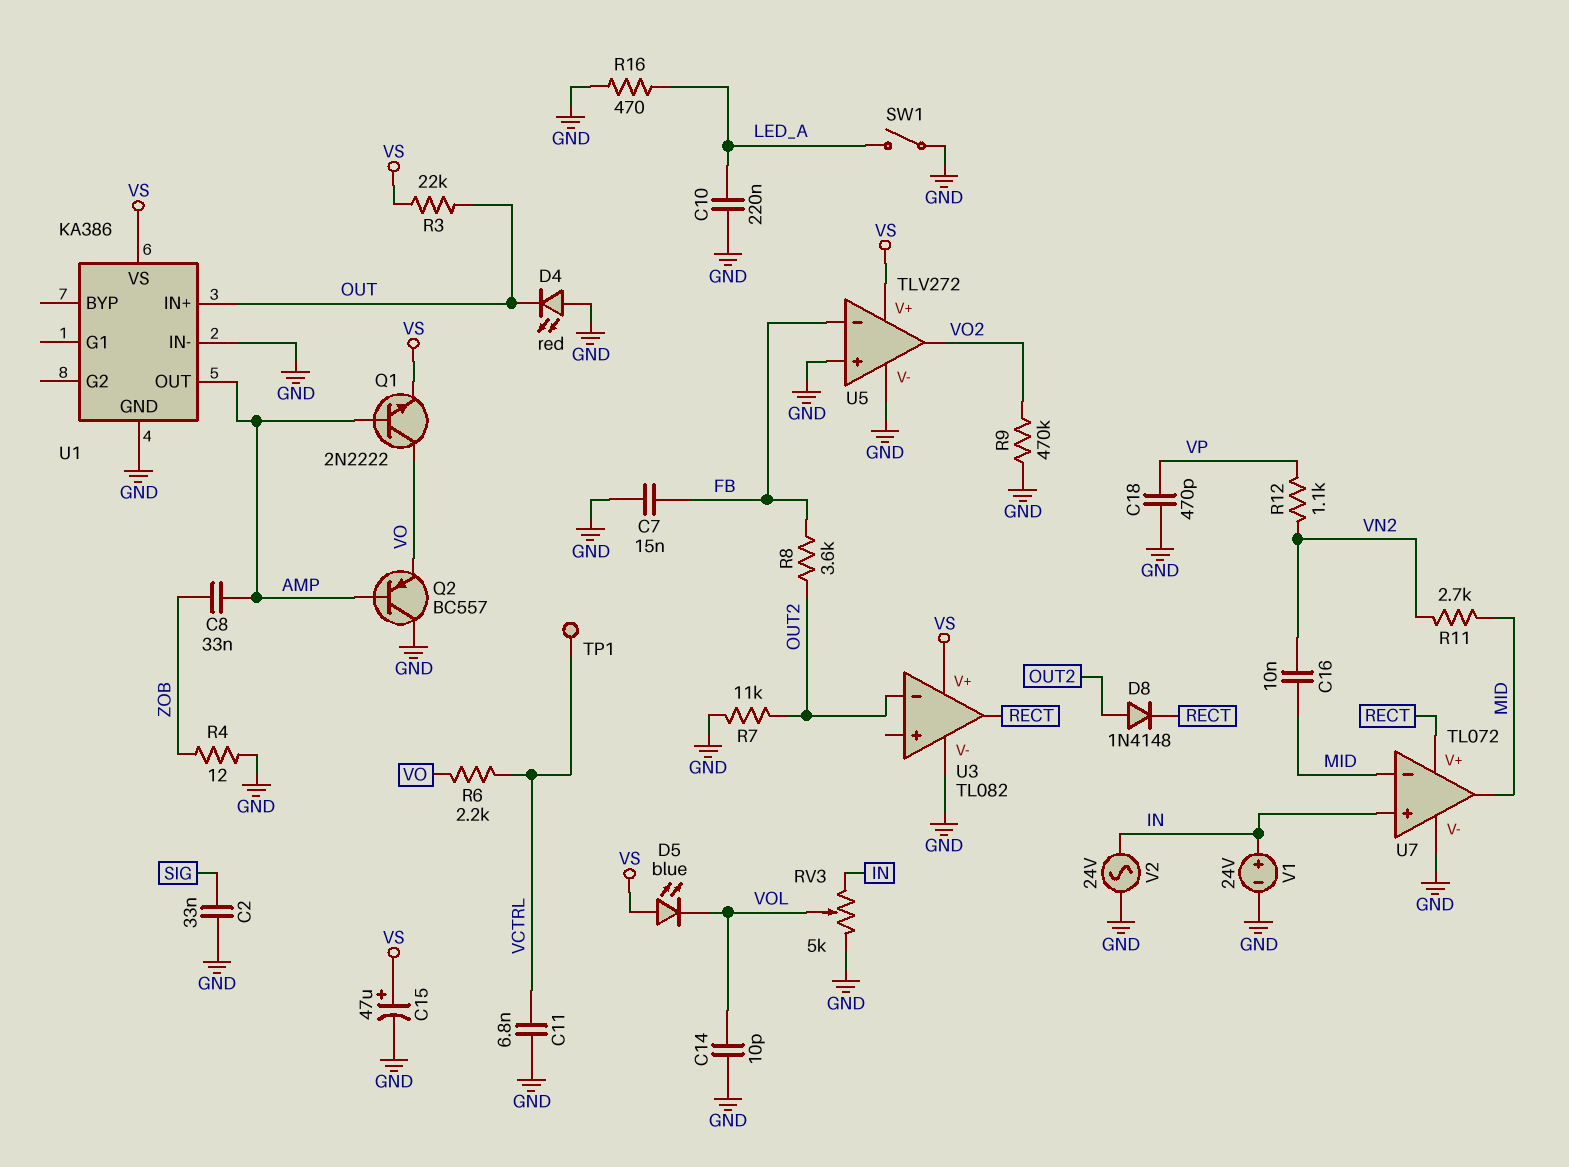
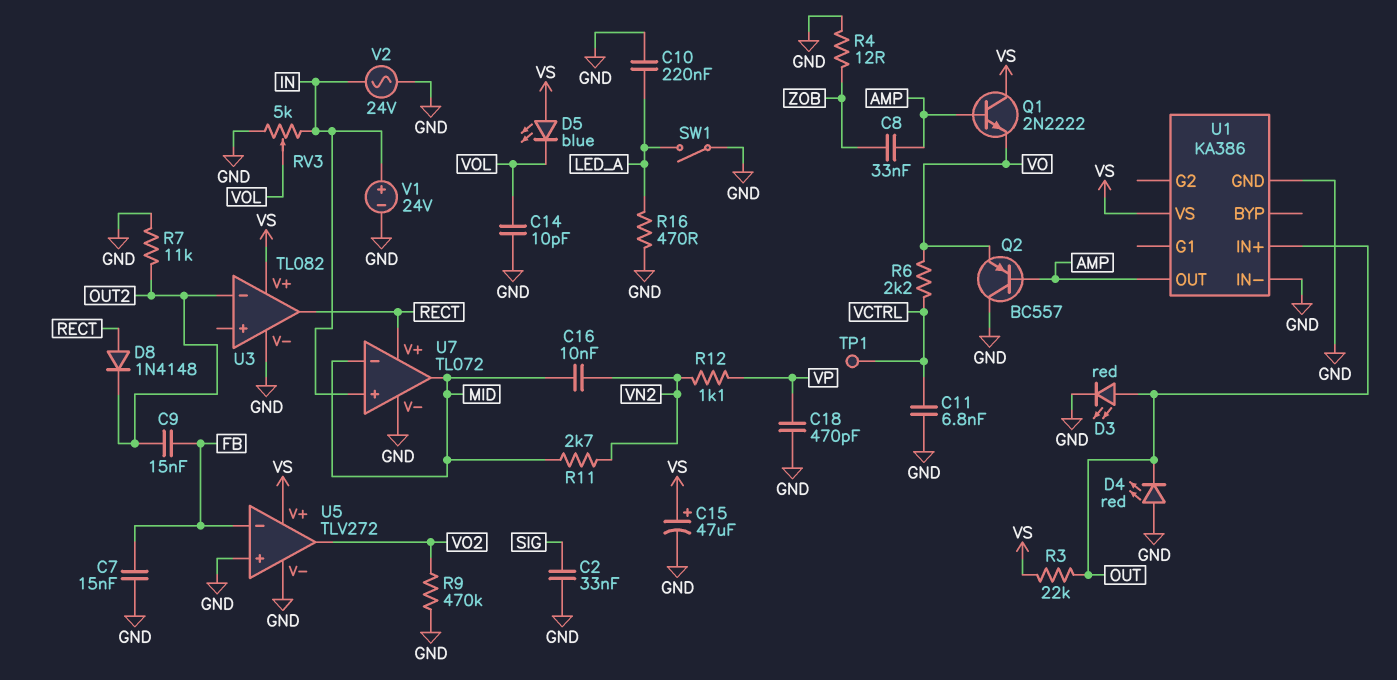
C9: none -> 15nF (FB, OUT2)
D3: none -> LED red (A OUT, K GND)
D8: diode 1N4148 (A OUT2, K RECT) -> diode 1N4148 (A RECT, K OUT2)
Q1: NPN 2N2222 (B AMP, C VO, E VS) -> NPN 2N2222 (B AMP, C VS, E VO)
R8: 3.6k (FB, OUT2) -> none

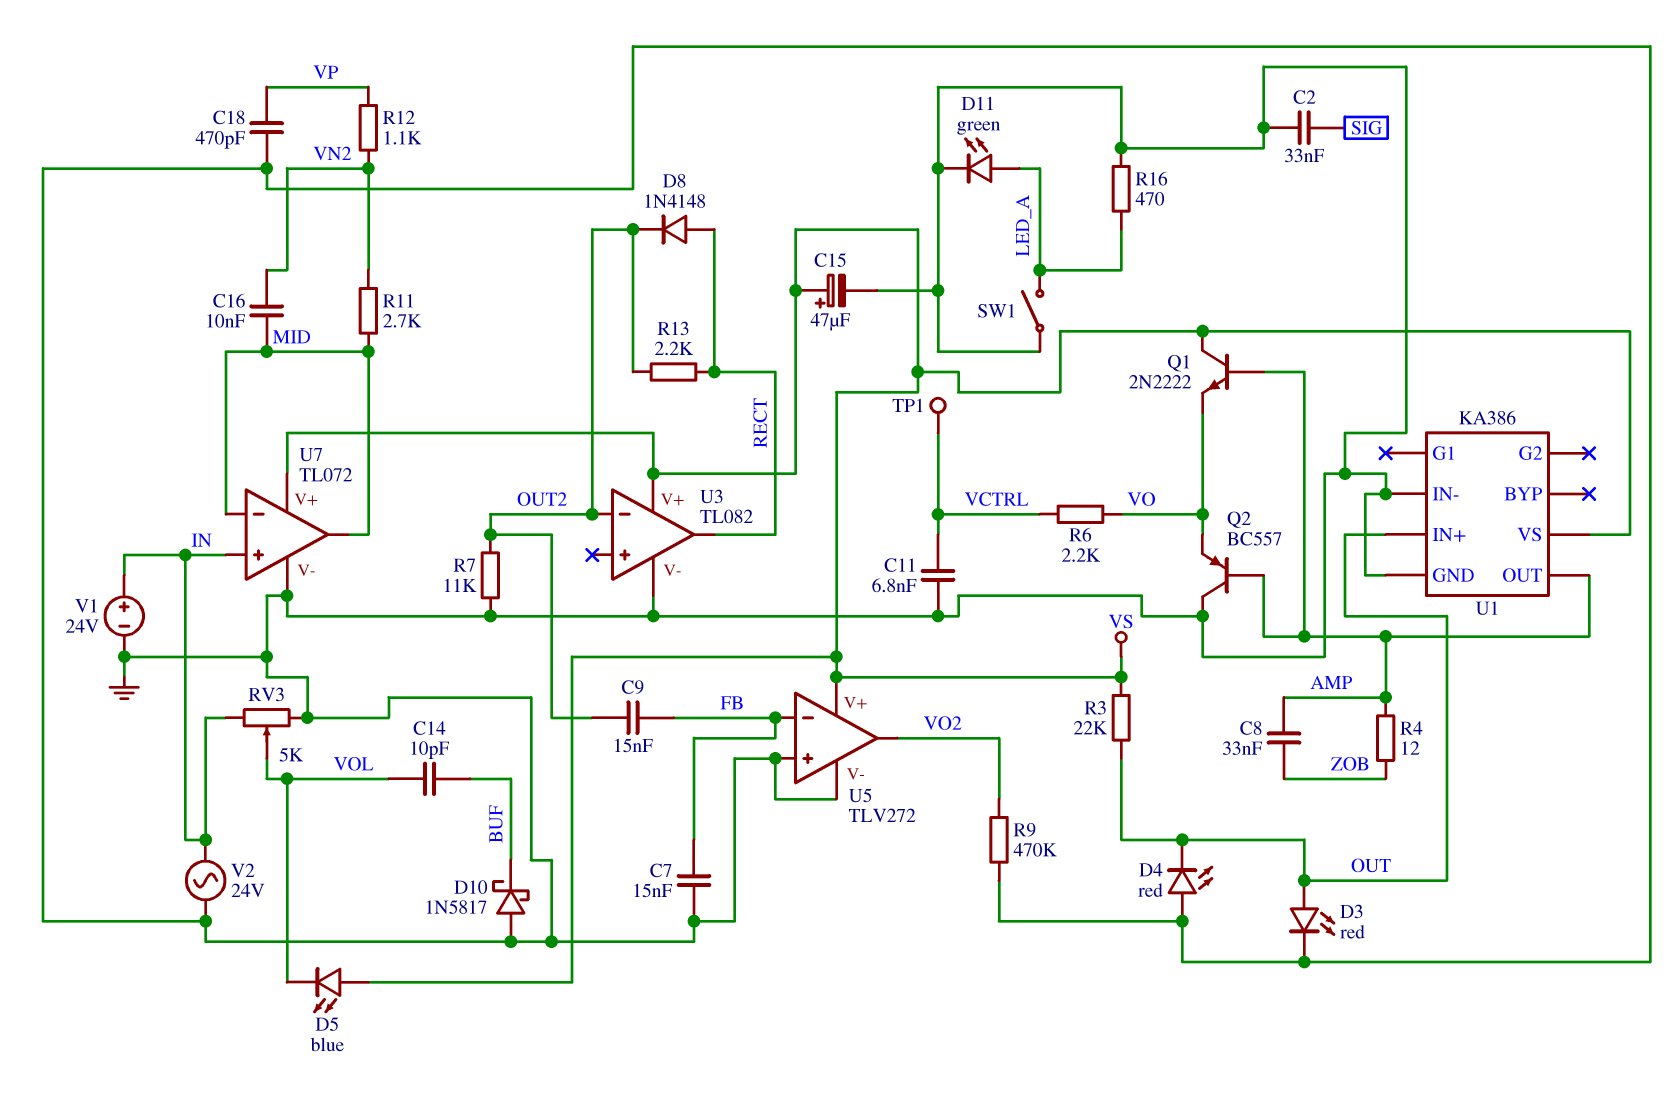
C10: 220nF (GND, LED_A) -> none
C14: 10pF (GND, VOL) -> 10pF (BUF, VOL)
D10: none -> schottky 1N5817 (A GND, K BUF)
D11: none -> LED green (A LED_A, K GND)
R4: 12 (GND, ZOB) -> 12 (AMP, ZOB)
R13: none -> 2.2k (OUT2, RECT)
U7 pin V+: RECT -> VS

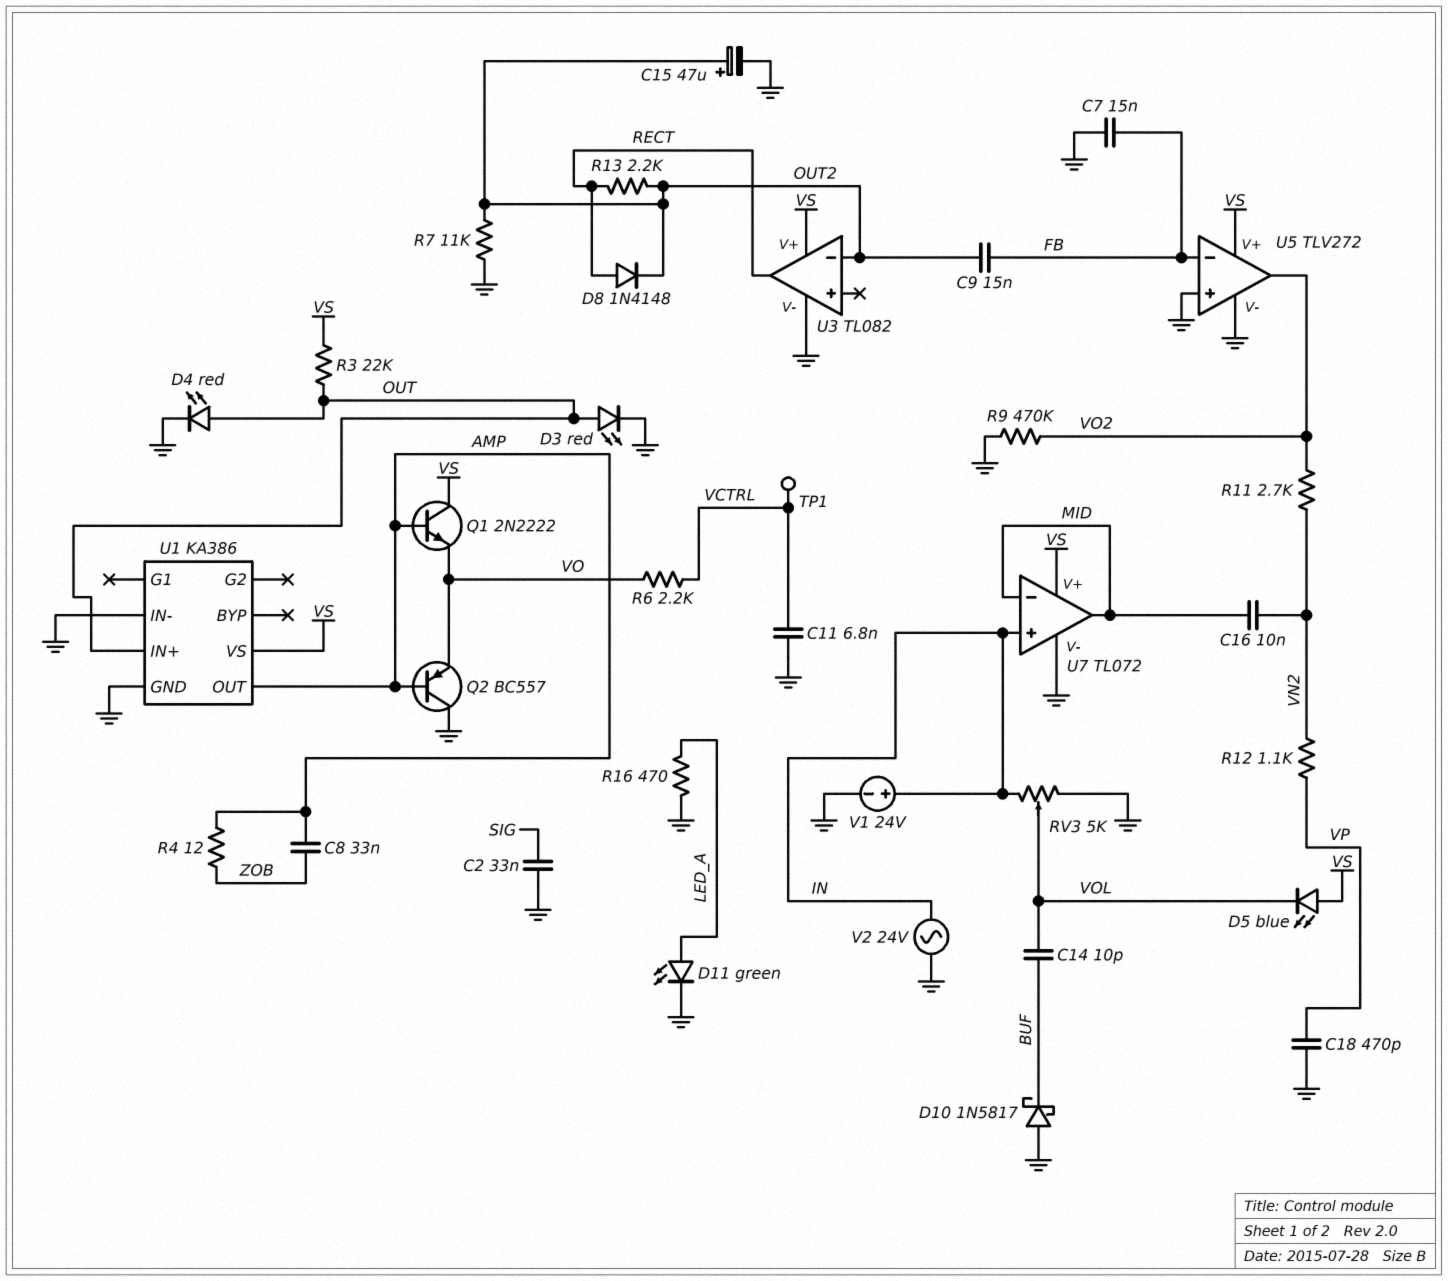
C15: 47uF (plus VS, minus GND) -> 47uF (plus OUT2, minus GND)
D4: LED red (A GND, K OUT) -> LED red (A OUT, K GND)
R11: 2.7k (MID, VN2) -> 2.7k (VN2, VO2)
SW1: switch (GND, LED_A) -> none

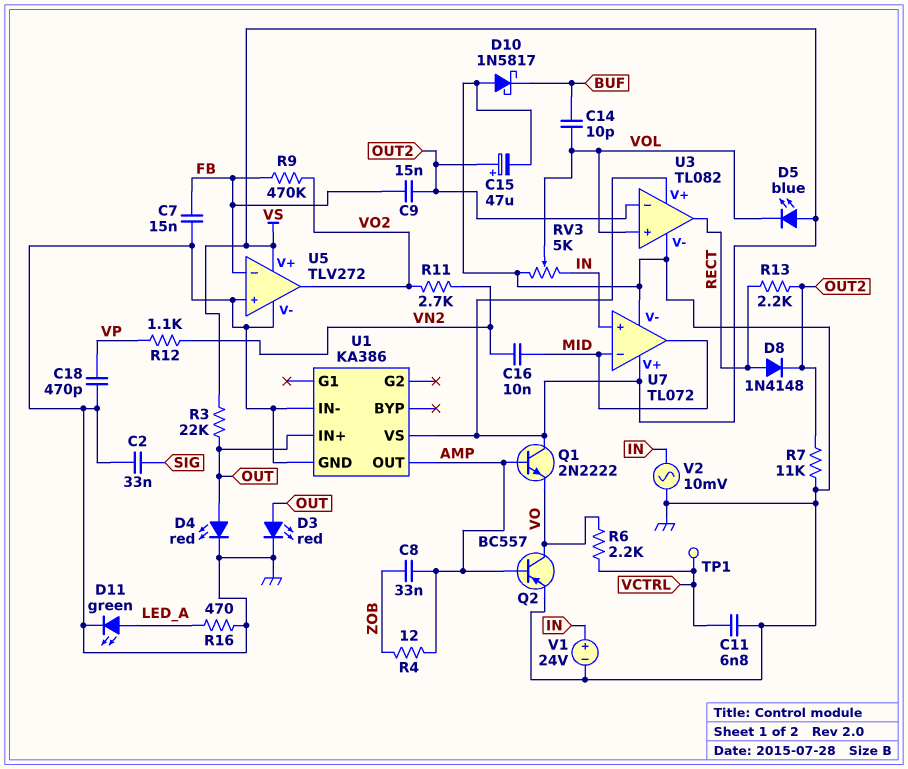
Q2: PNP BC557 (B AMP, C GND, E VO) -> PNP BC557 (B AMP, C VO, E GND)
R9: 470k (GND, VO2) -> 470k (FB, VO2)
U3 pin in+: none -> VOL
V2: AC 24V (GND, IN) -> AC 10mV (GND, IN)

